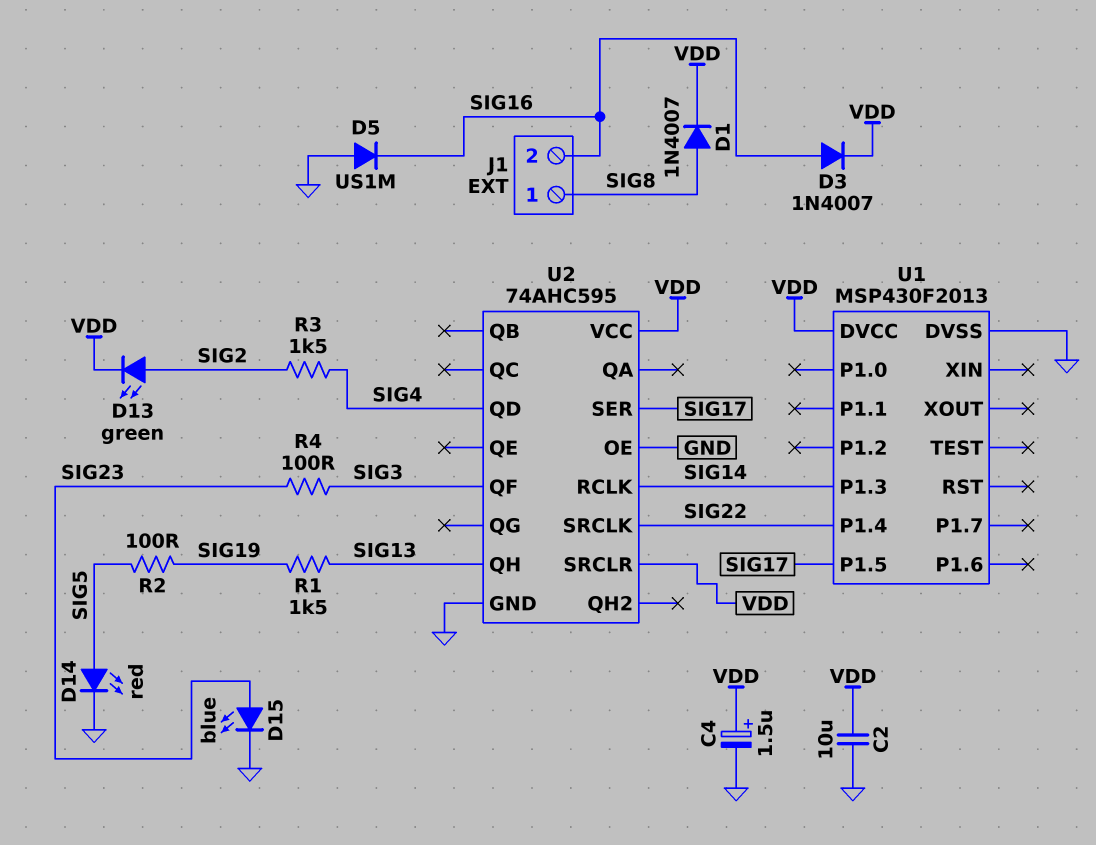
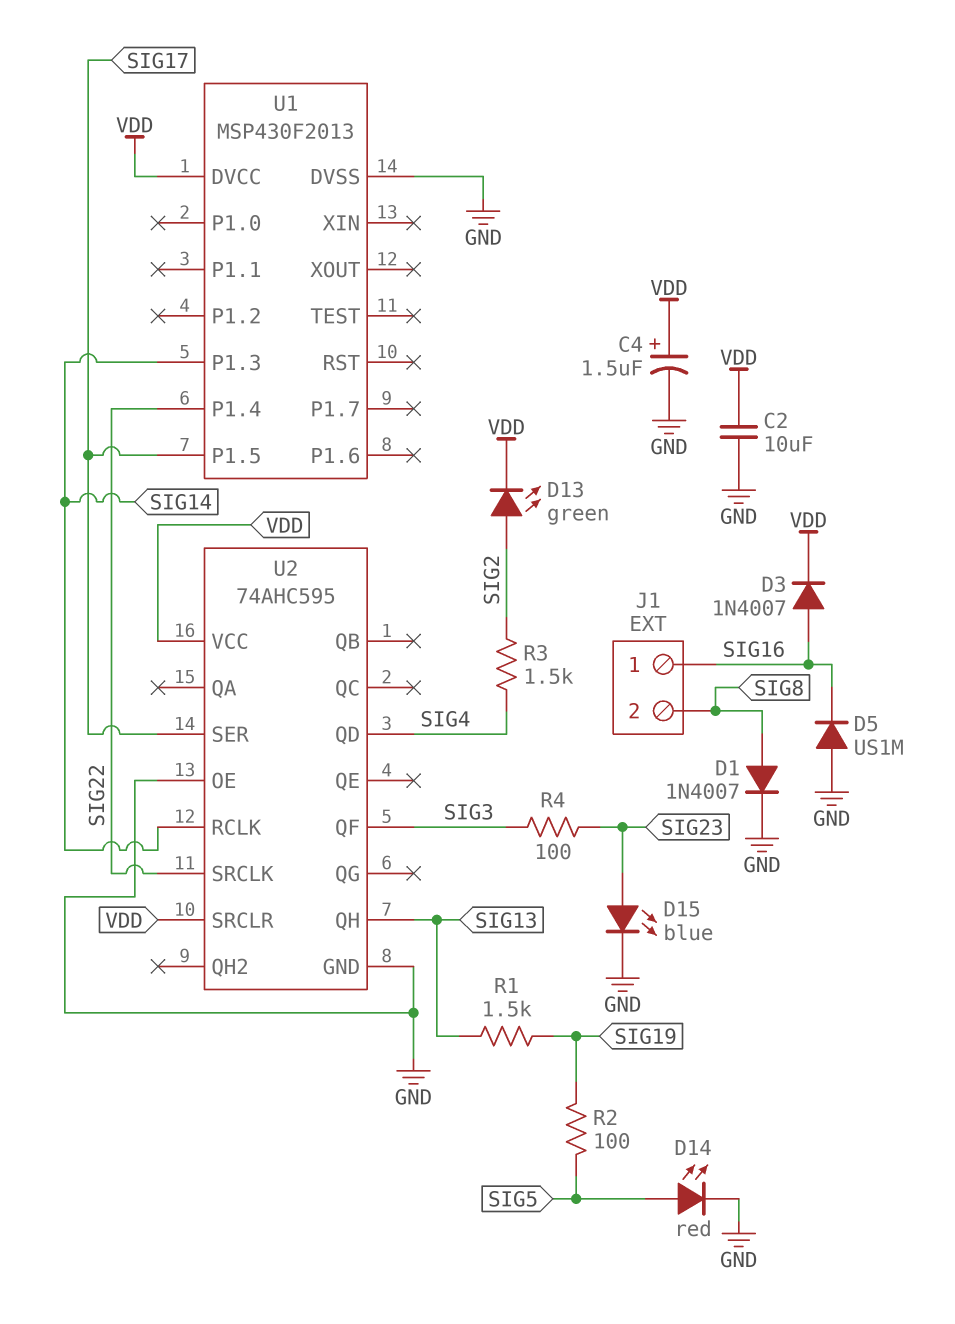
D1: diode 1N4007 (A SIG8, K VDD) -> diode 1N4007 (A SIG8, K GND)
J1 pin 1: SIG8 -> SIG16
J1 pin 2: SIG16 -> SIG8

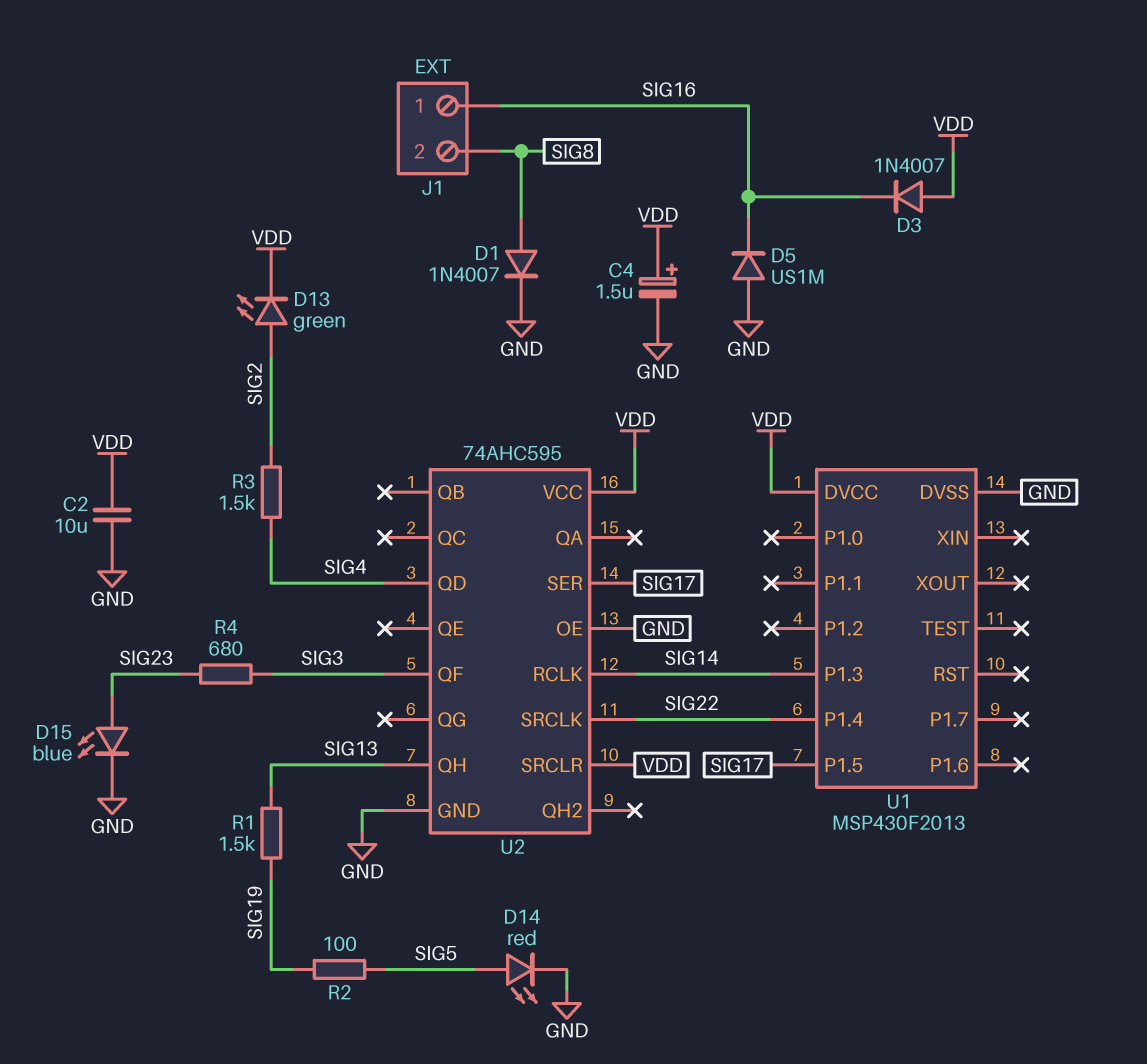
D3: diode 1N4007 (A SIG16, K VDD) -> diode 1N4007 (A VDD, K SIG16)
R4: 100 (SIG3, SIG23) -> 680 (SIG3, SIG23)

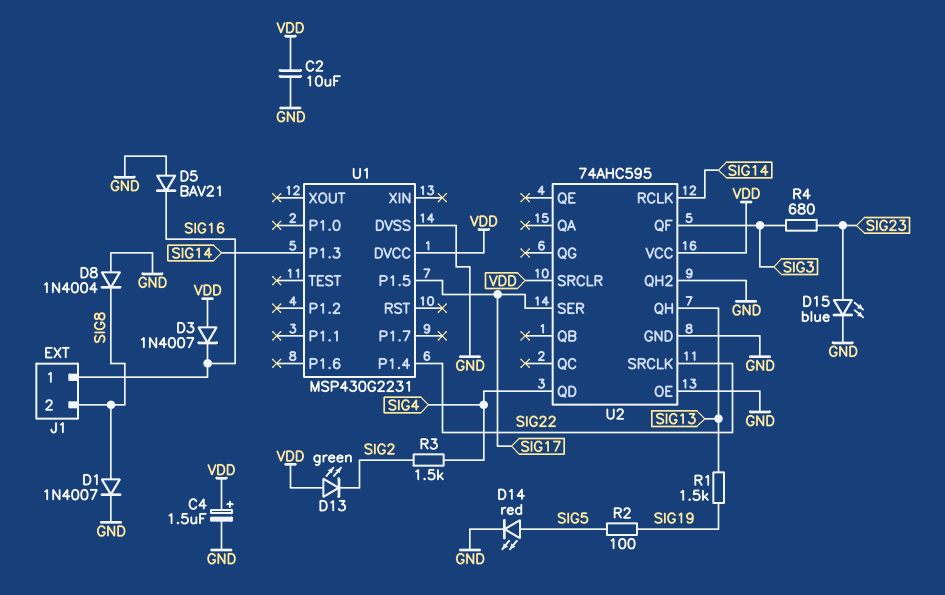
D5: diode US1M (A GND, K SIG16) -> diode BAV21 (A GND, K SIG16)
D8: none -> diode 1N4004 (A GND, K SIG8)
D13: LED green (A SIG2, K VDD) -> LED green (A VDD, K SIG2)
U1: MSP430F2013 -> MSP430G2231
U2 pin QH2: none -> GND

